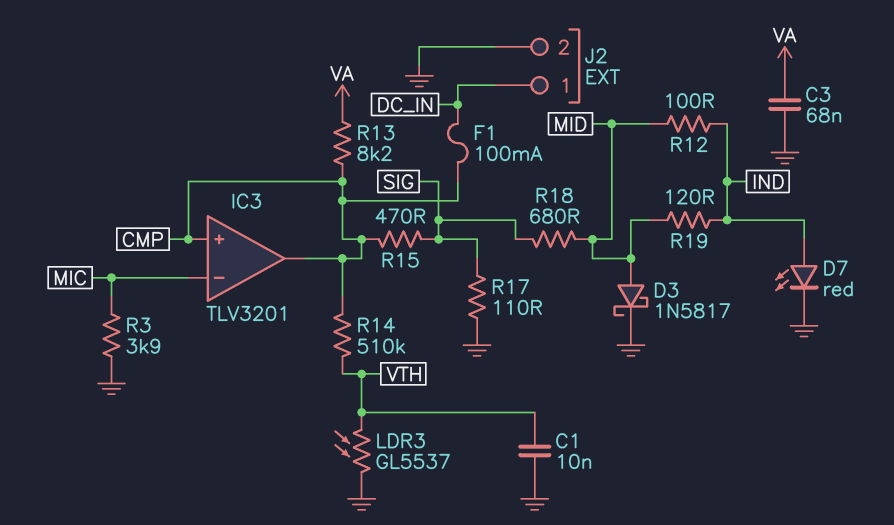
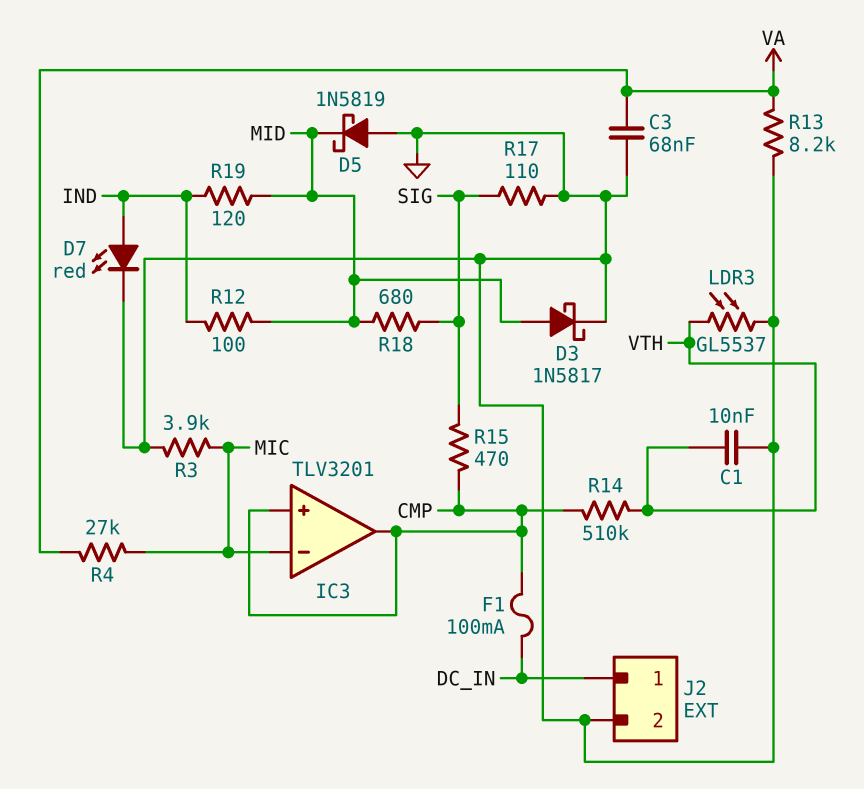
D5: none -> schottky 1N5819 (A GND, K MID)
R4: none -> 27k (MIC, VA)
R13: 8.2k (CMP, VA) -> 8.2k (GND, VA)

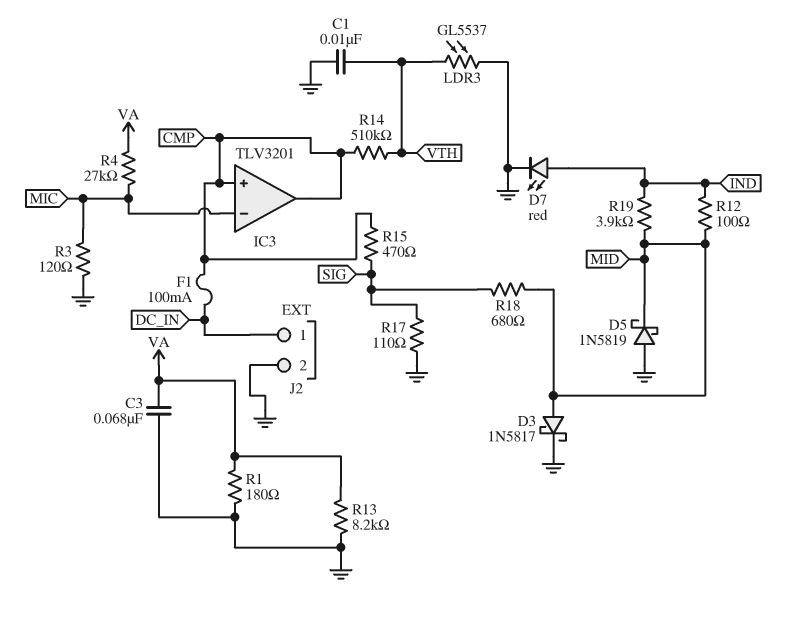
R1: none -> 180 (GND, VA)
R3: 3.9k (GND, MIC) -> 120 (GND, MIC)
R19: 120 (IND, MID) -> 3.9k (IND, MID)

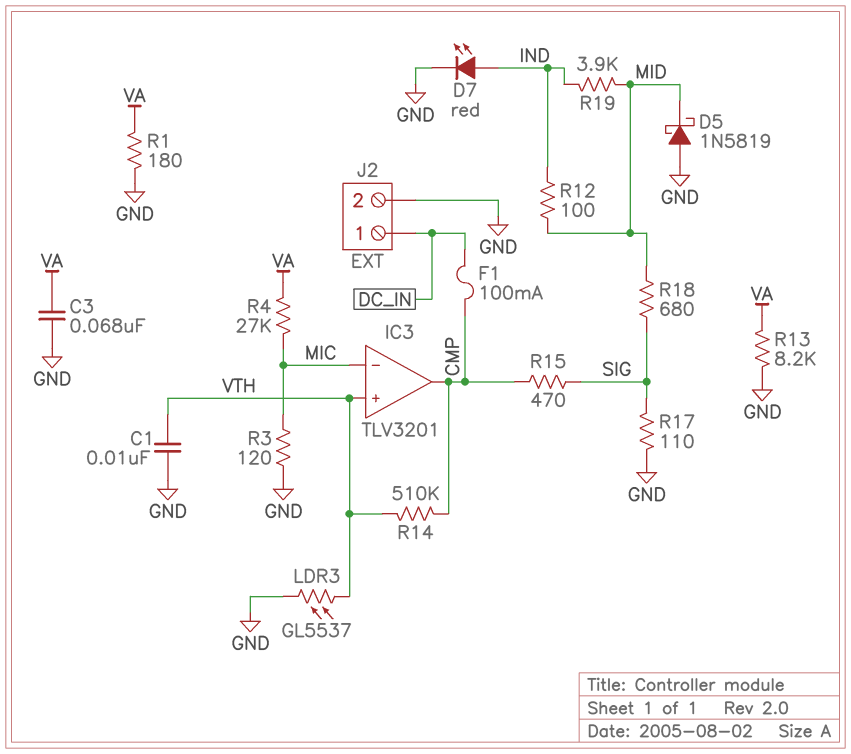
D3: schottky 1N5817 (A MID, K GND) -> none
IC3 pin in+: CMP -> VTH

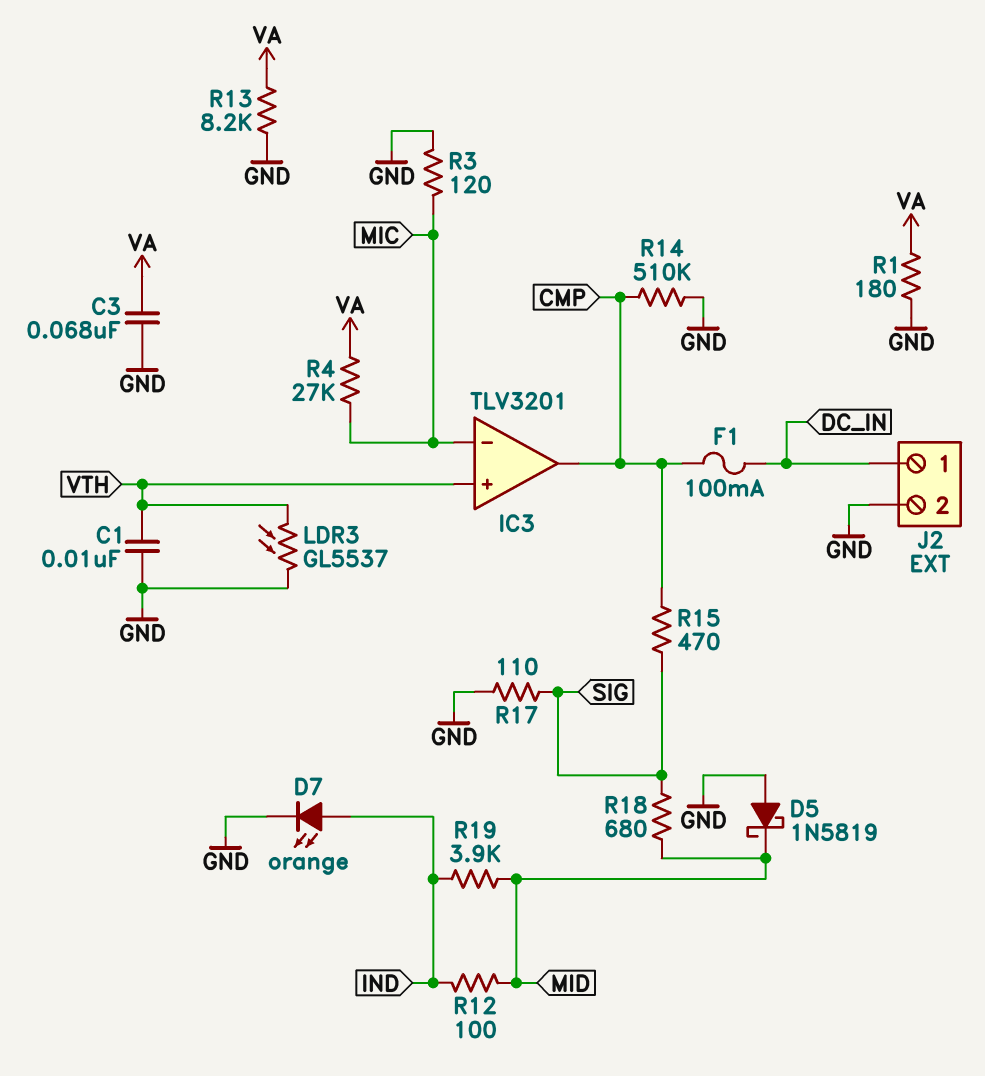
D7: LED red (A IND, K GND) -> LED orange (A IND, K GND)
R14: 510k (CMP, VTH) -> 510k (CMP, GND)

